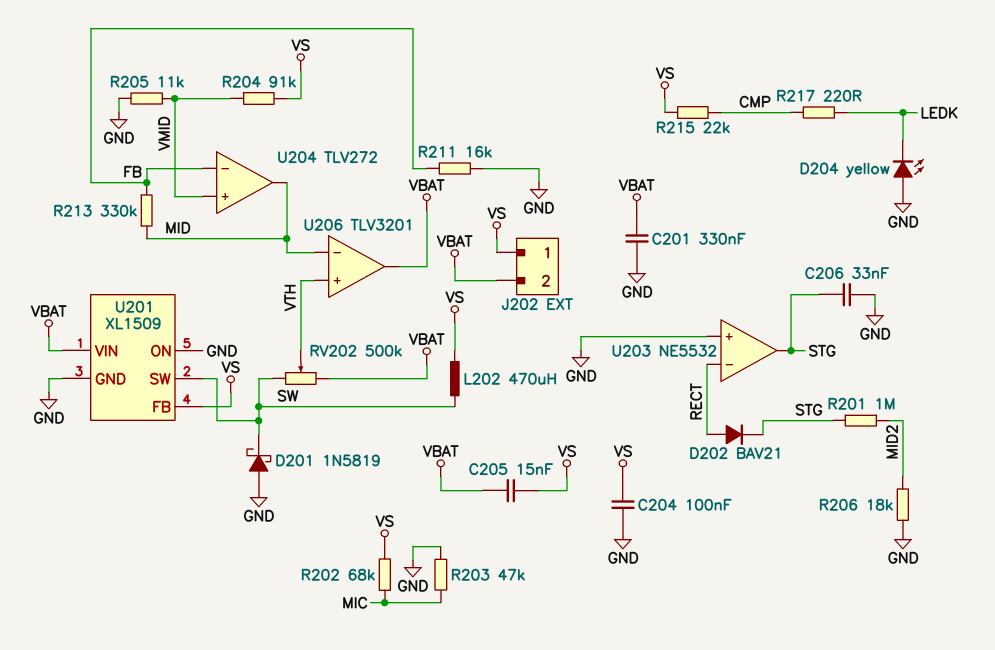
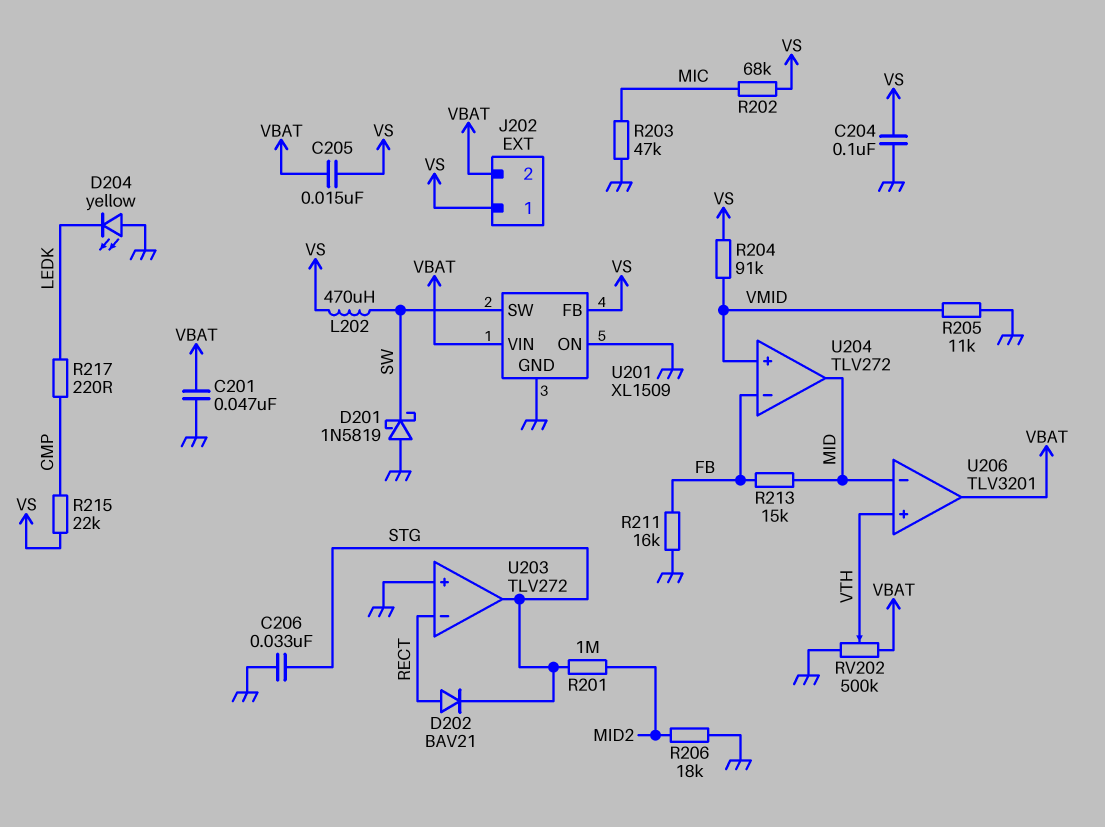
C201: 330nF (GND, VBAT) -> 47nF (GND, VBAT)
R213: 330k (FB, MID) -> 15k (FB, MID)
RV202: 500k (SW, VBAT, wiper VTH) -> 500k (GND, VBAT, wiper VTH)
U203: NE5532 -> TLV272

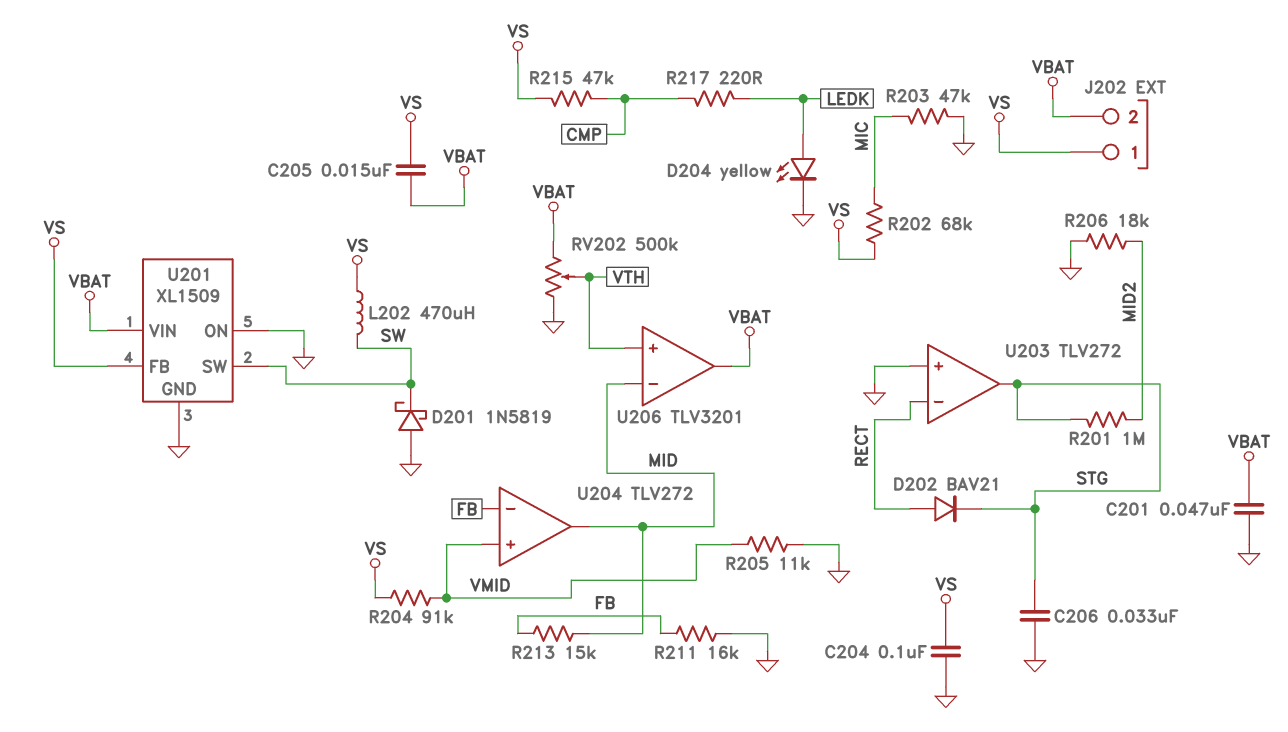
D204: LED yellow (A GND, K LEDK) -> LED yellow (A LEDK, K GND)
R215: 22k (CMP, VS) -> 47k (CMP, VS)

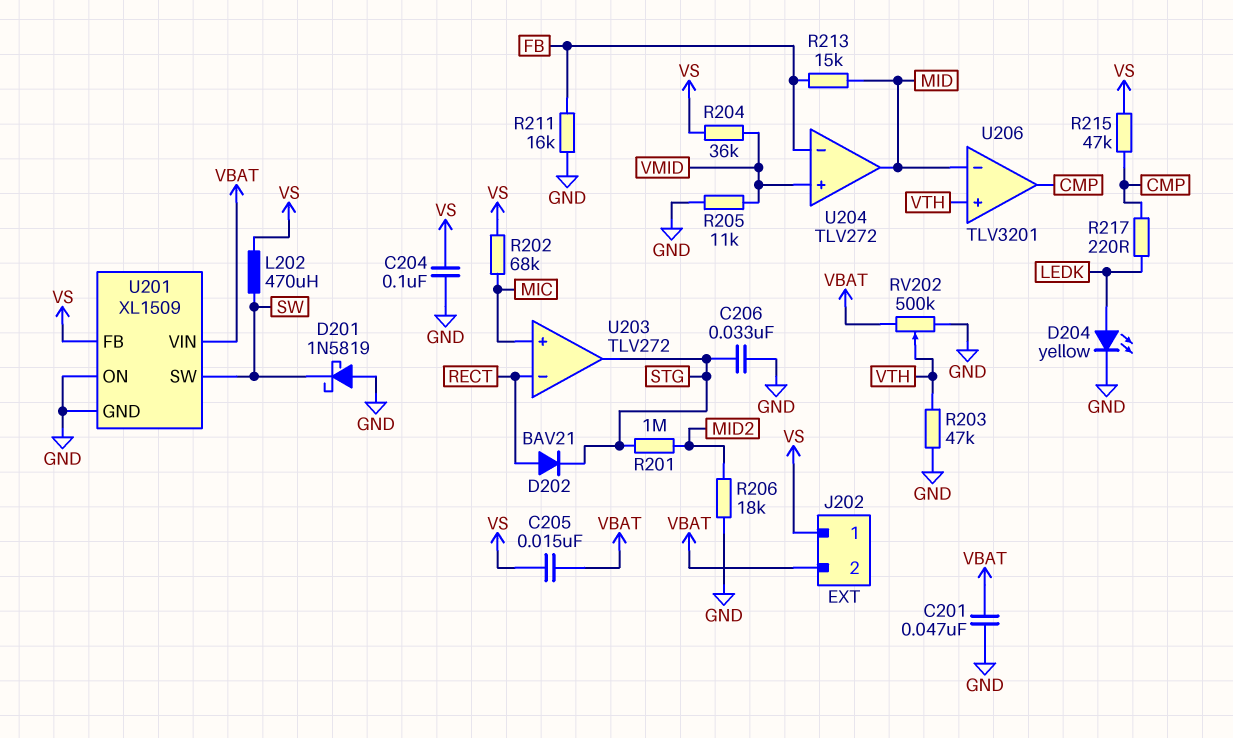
R203: 47k (GND, MIC) -> 47k (GND, VTH)
R204: 91k (VMID, VS) -> 36k (VMID, VS)
U203 pin in+: GND -> MIC
U206 pin out: VBAT -> CMP

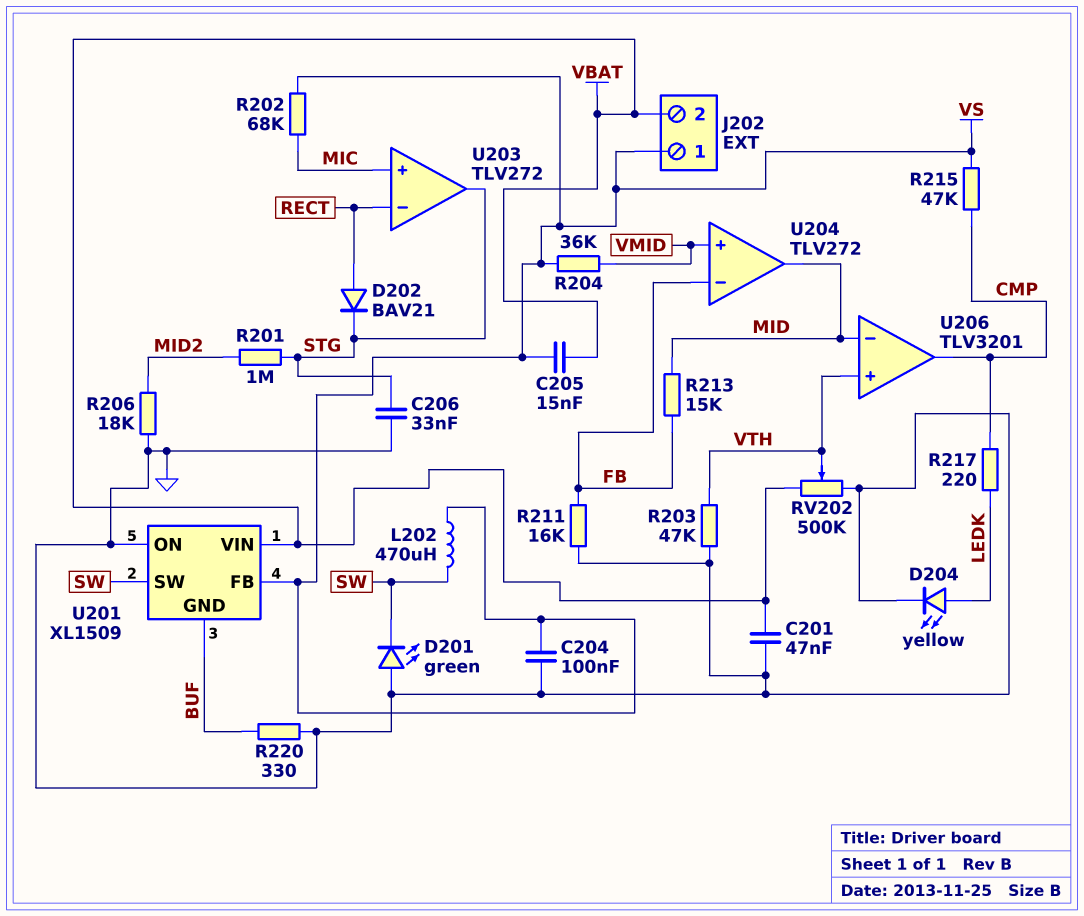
D201: schottky 1N5819 (A GND, K SW) -> LED green (A GND, K SW)
R205: 11k (GND, VMID) -> none
R220: none -> 330 (BUF, GND)
U201 pin GND: GND -> BUF

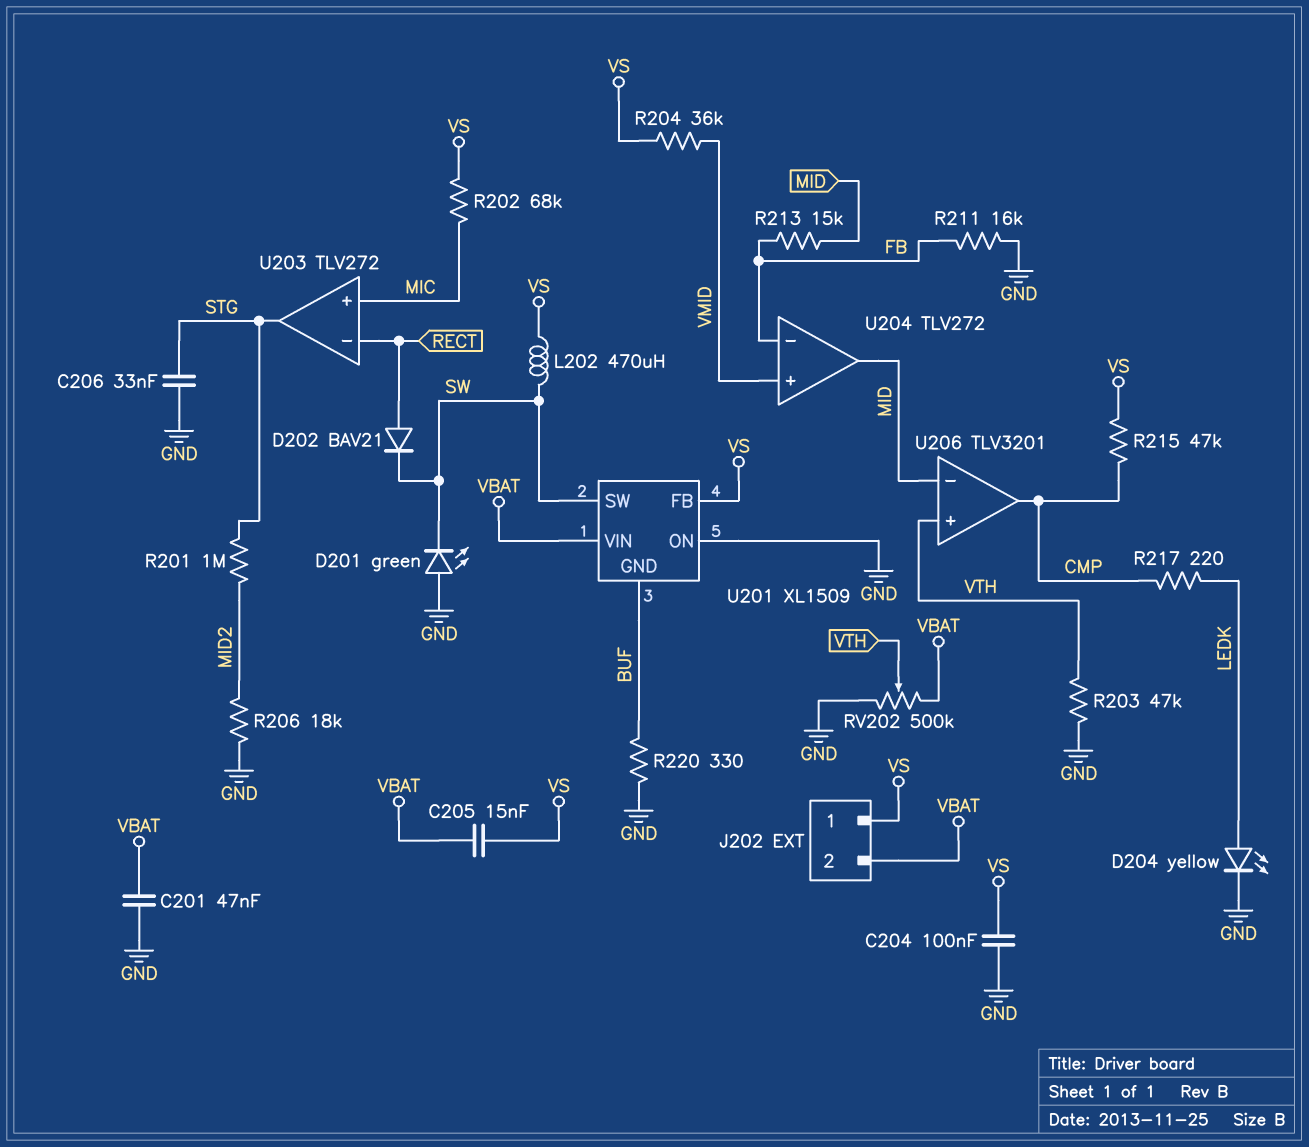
D202: diode BAV21 (A RECT, K STG) -> diode BAV21 (A RECT, K SW)

